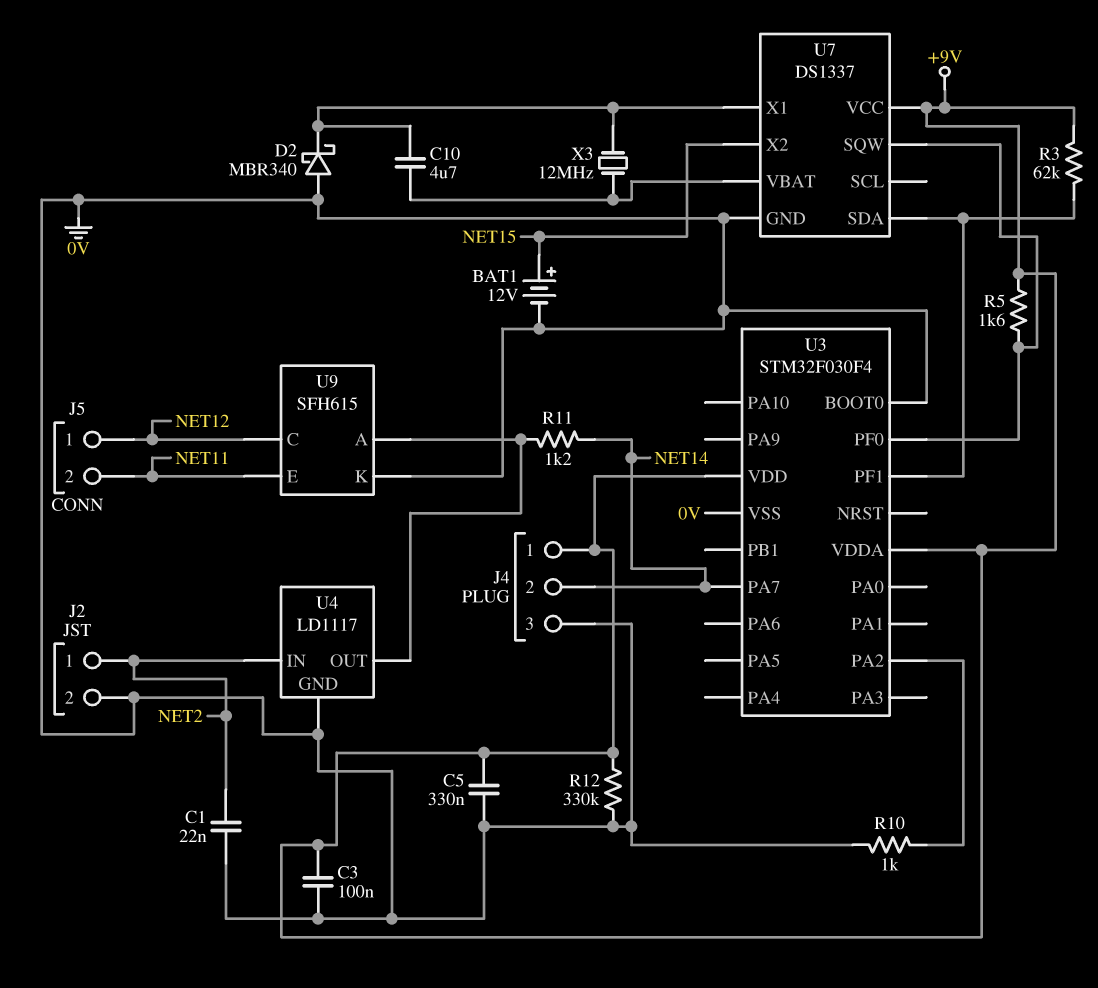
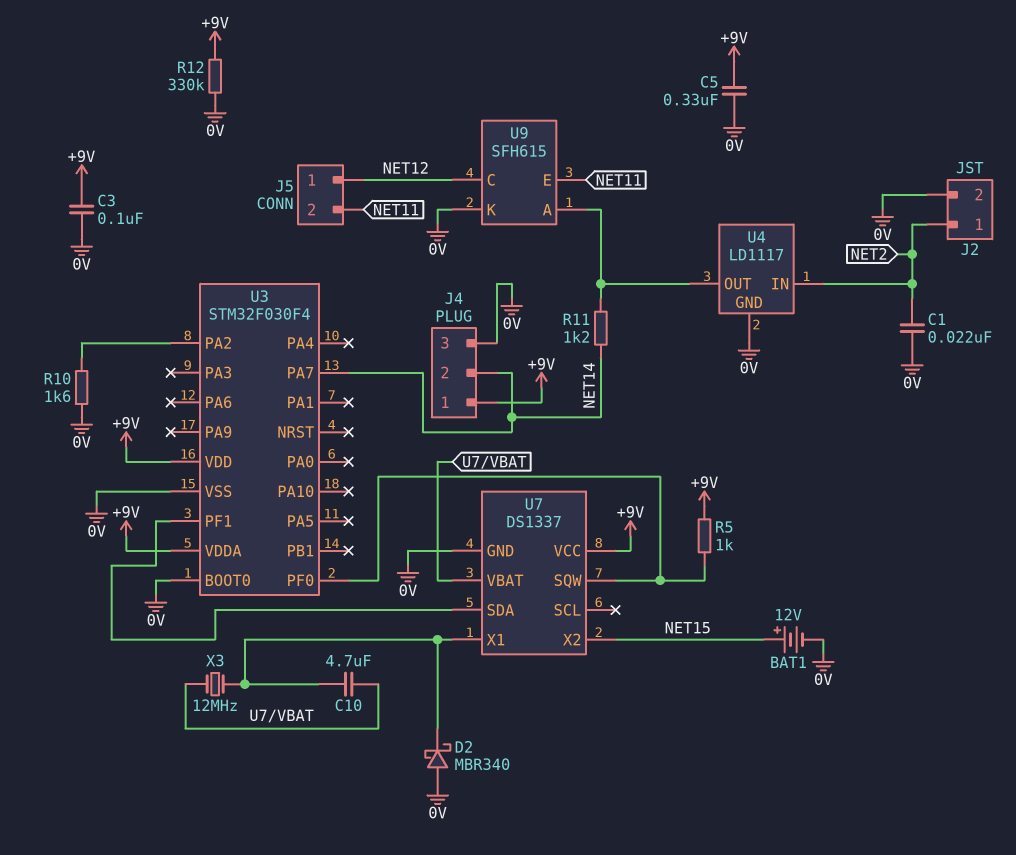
R3: 62k (+9V, U3/PF1) -> none
R5: 1.6k (+9V, U3/PF0) -> 1k (+9V, U3/PF0)
R10: 1k (0V, U3/PA2) -> 1.6k (0V, U3/PA2)

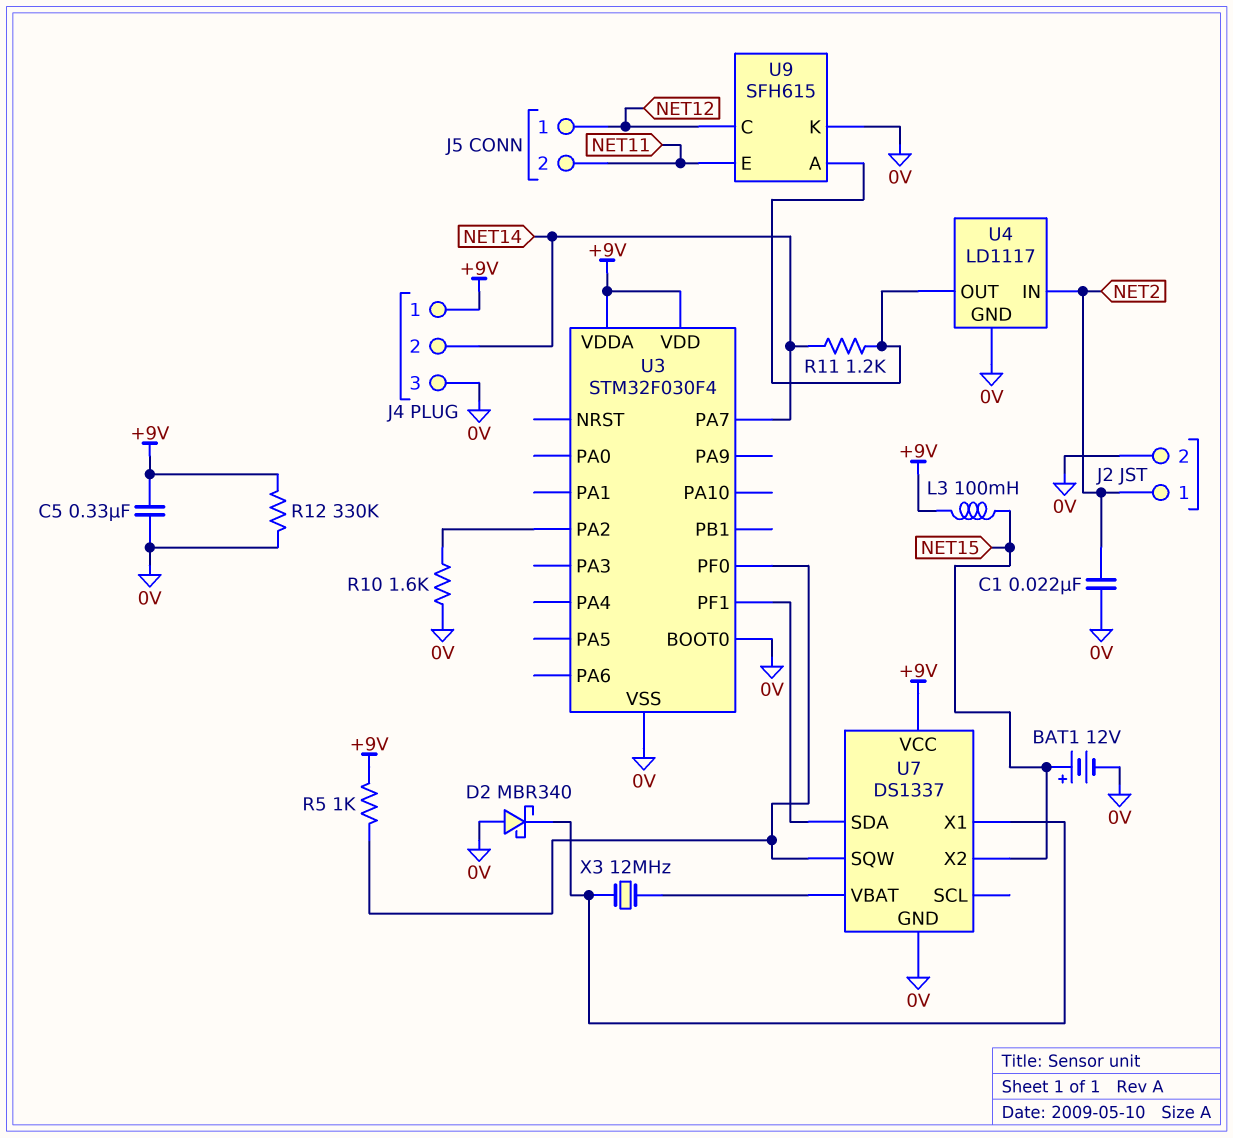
C3: 100nF (+9V, 0V) -> none
C10: 4.7uF (U7/VBAT, U7/X1) -> none
L3: none -> 100mH (+9V, NET15)

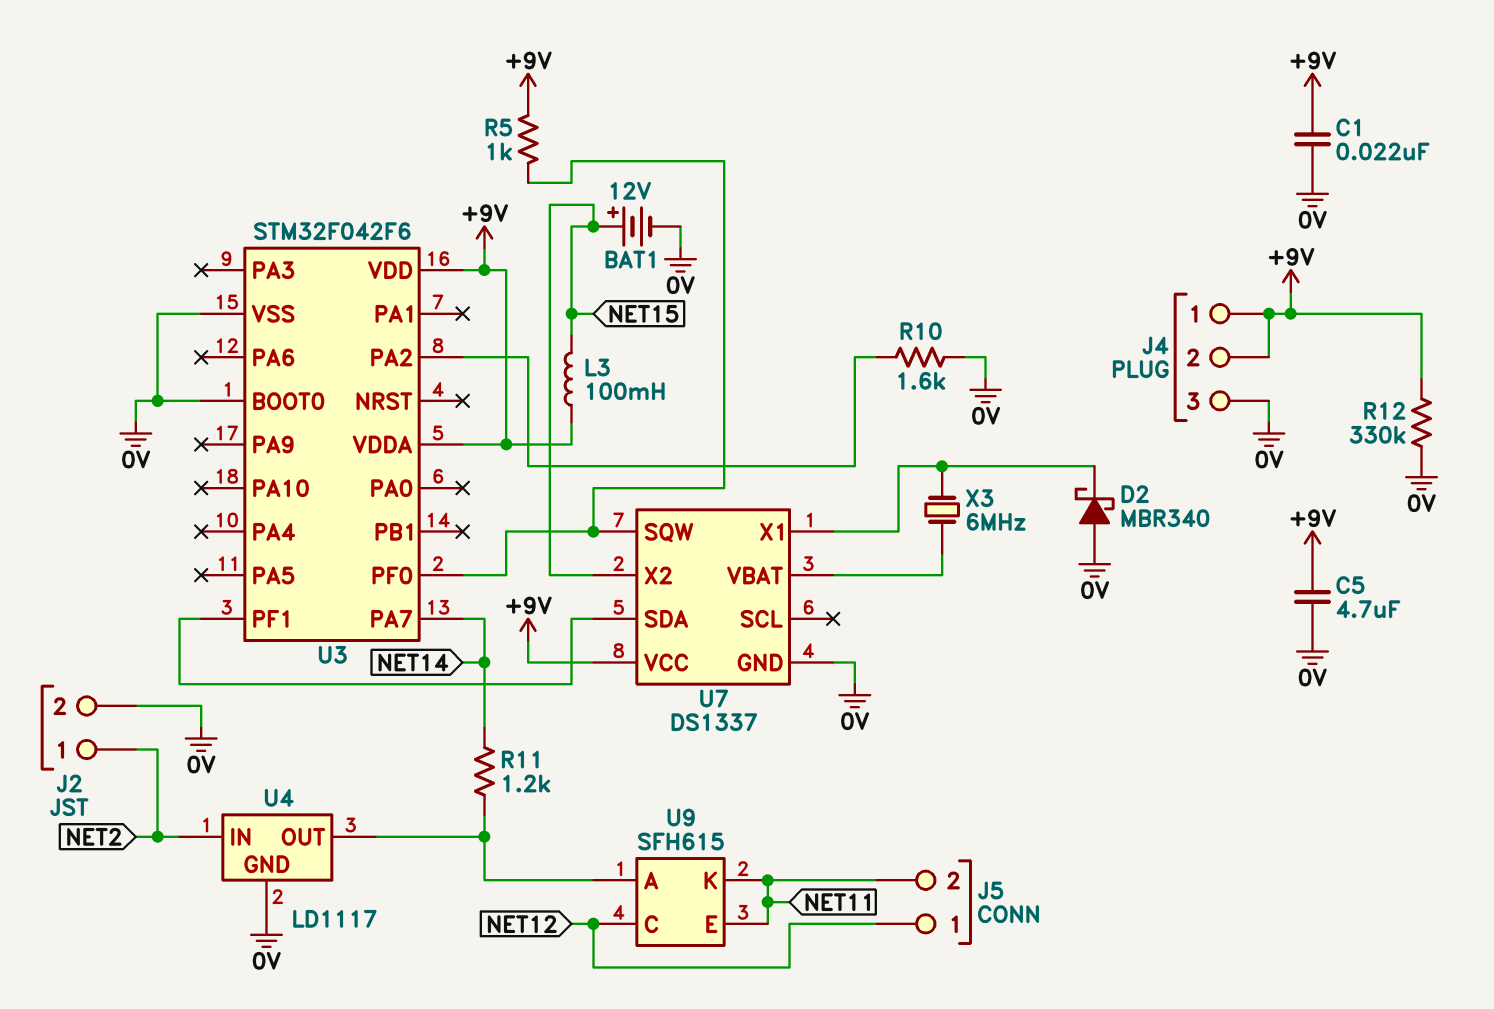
C1: 22nF (0V, NET2) -> 22nF (+9V, 0V)
C5: 330nF (+9V, 0V) -> 4.7uF (+9V, 0V)
J4 pin 2: NET14 -> +9V
U3: STM32F030F4 -> STM32F042F6
U9 pin K: 0V -> NET11
X3: 12MHz (U7/VBAT, U7/X1) -> 6MHz (U7/VBAT, U7/X1)

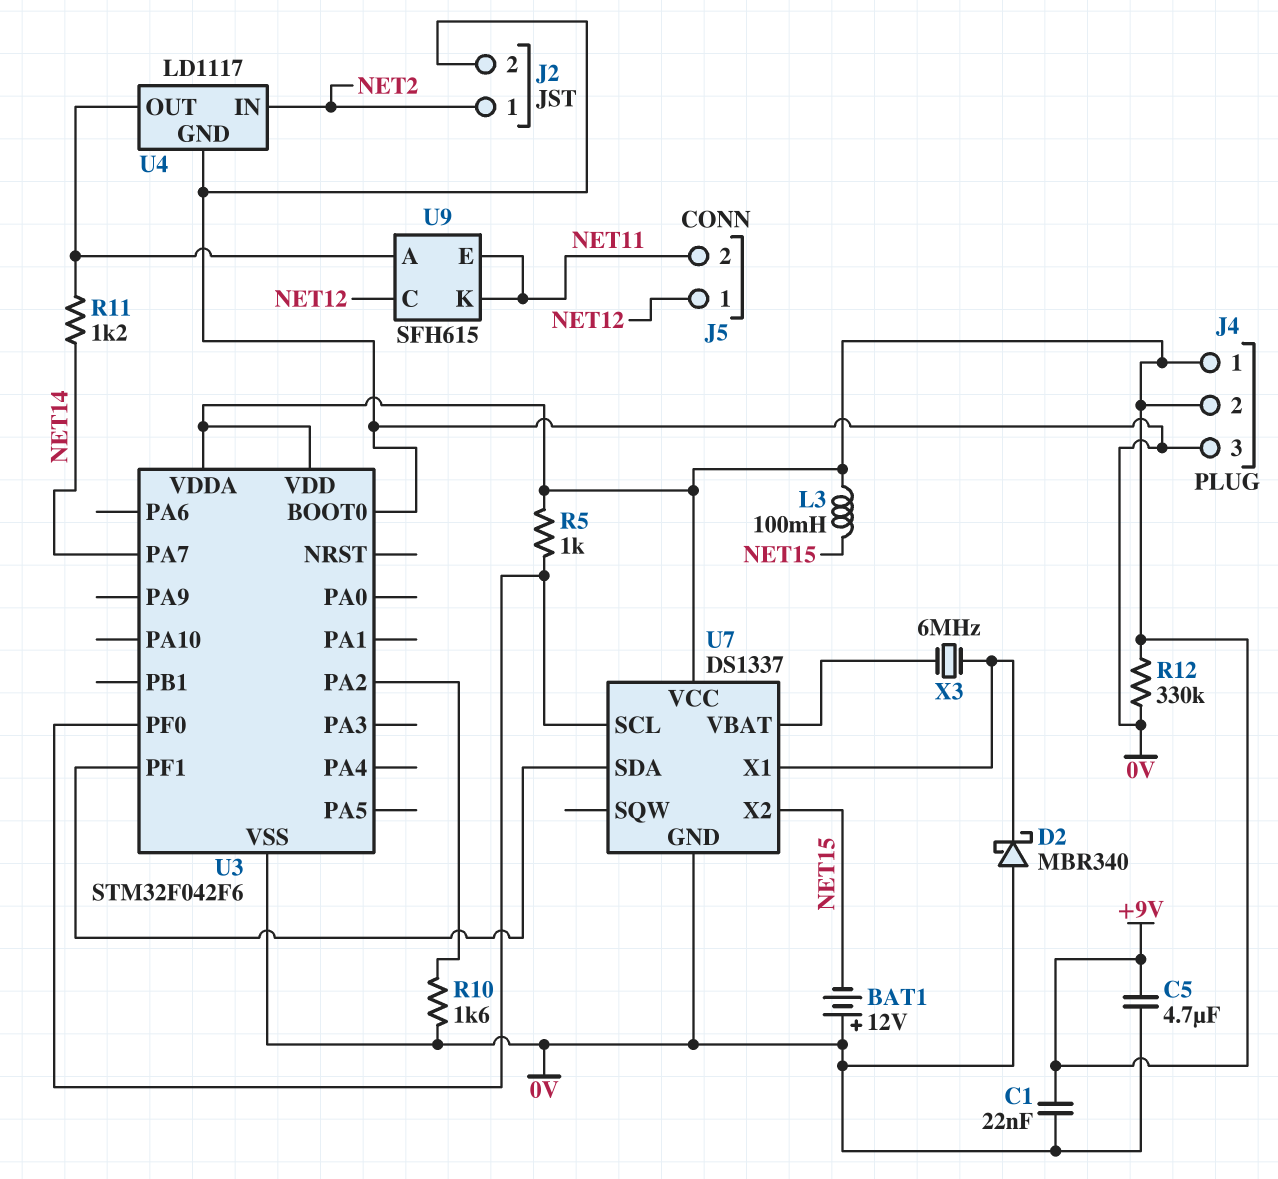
BAT1: 12V (plus NET15, minus 0V) -> 12V (plus 0V, minus NET15)
U7 pin SCL: none -> U3/PF0
U7 pin SQW: U3/PF0 -> none

